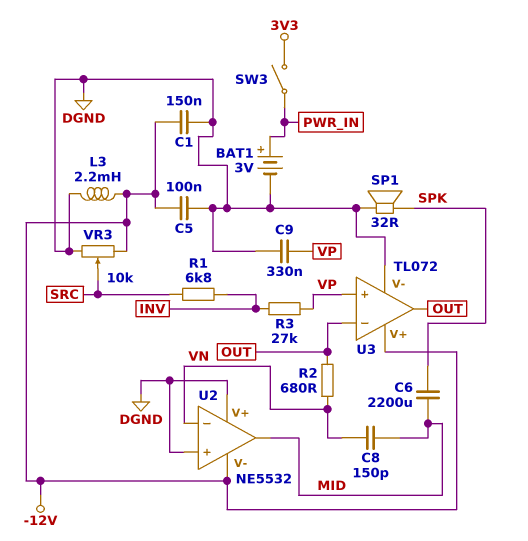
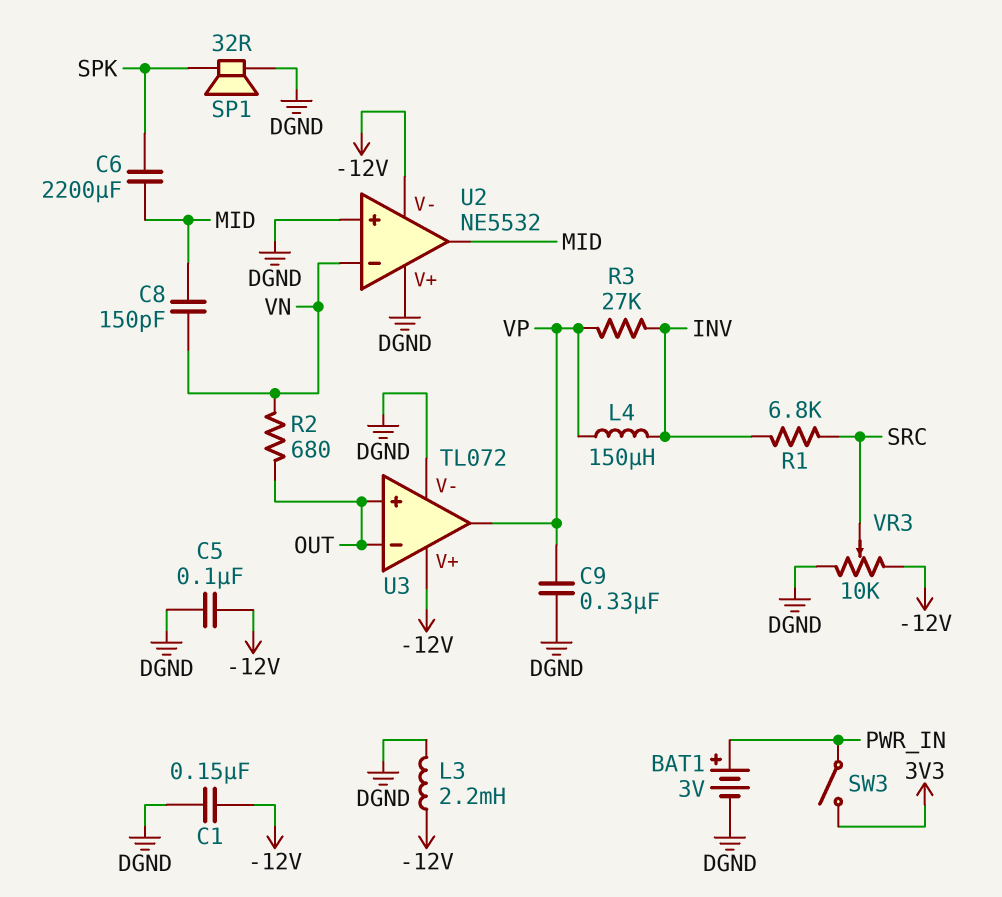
L4: none -> 150uH (INV, VP)
U3 pin in+: VP -> OUT
U3 pin out: OUT -> VP

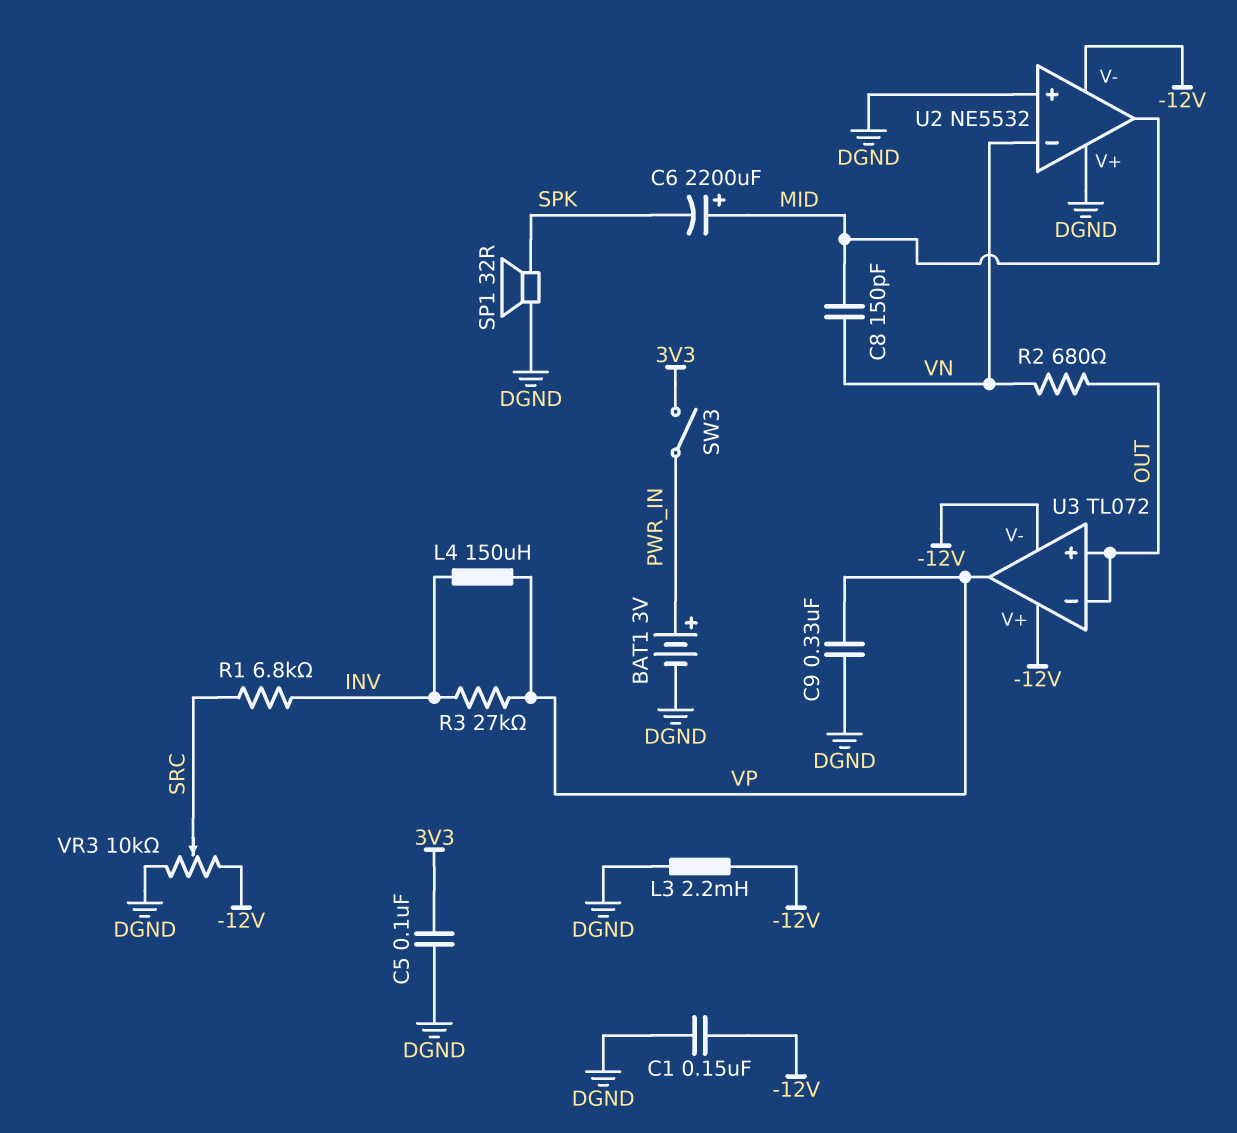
C5: 100nF (-12V, DGND) -> 100nF (3V3, DGND)
C6: 2200uF (MID, SPK) -> 2200uF (plus MID, minus SPK)
U3 pin V-: DGND -> -12V

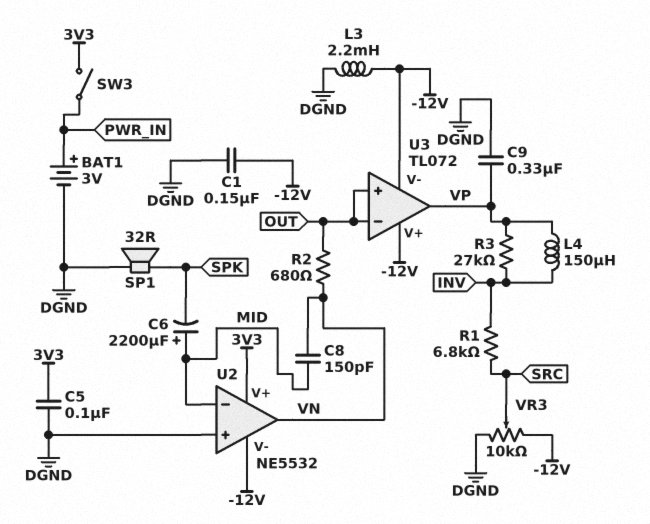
U2 pin V+: DGND -> 3V3
U2 pin in-: VN -> MID
U2 pin out: MID -> VN

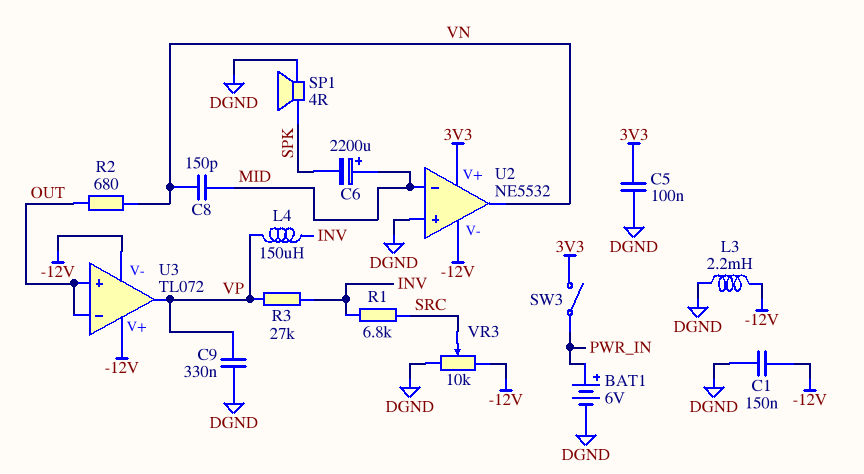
BAT1: 3V (plus PWR_IN, minus DGND) -> 6V (plus PWR_IN, minus DGND)
SP1: speaker 32R (DGND, SPK) -> speaker 4R (DGND, SPK)

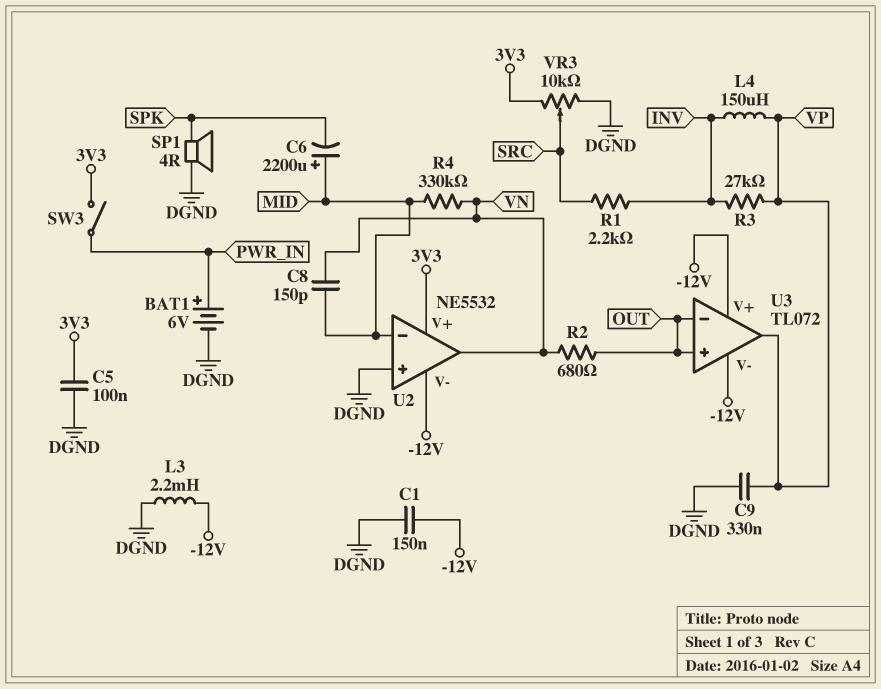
R1: 6.8k (INV, SRC) -> 2.2k (INV, SRC)
R4: none -> 330k (MID, VN)
VR3: 10k (-12V, DGND, wiper SRC) -> 10k (3V3, DGND, wiper SRC)

